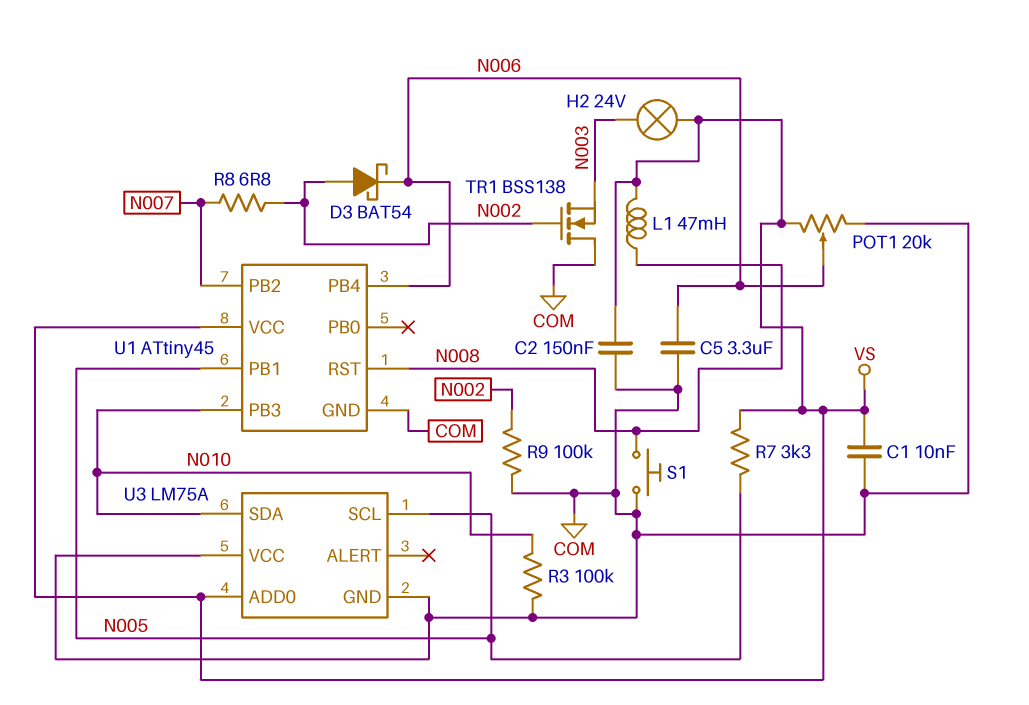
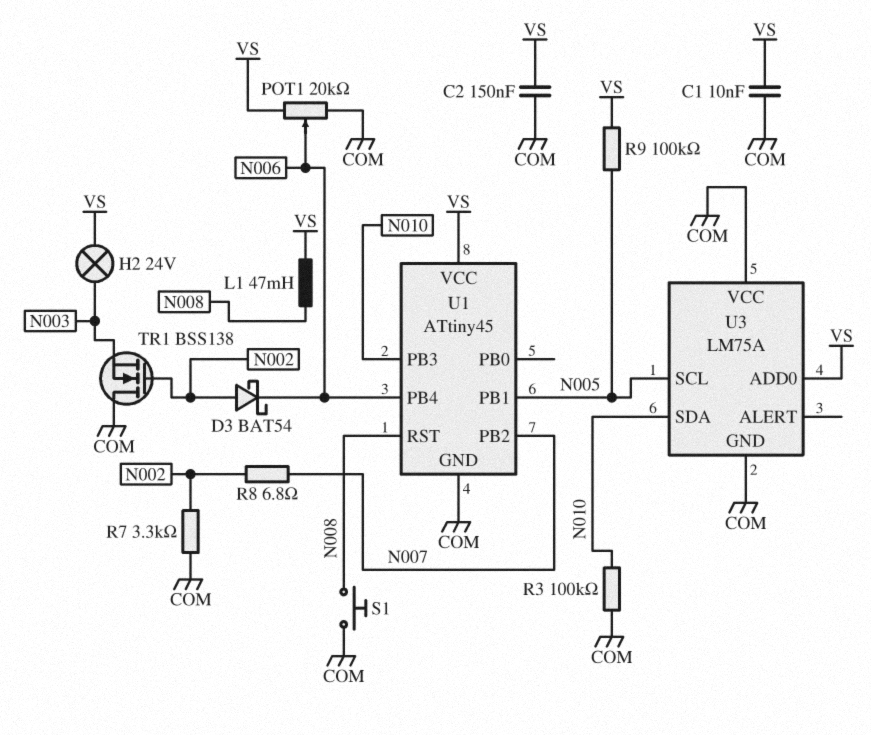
C5: 3.3uF (COM, N006) -> none
R7: 3.3k (N005, VS) -> 3.3k (COM, N002)
R9: 100k (COM, N002) -> 100k (N005, VS)

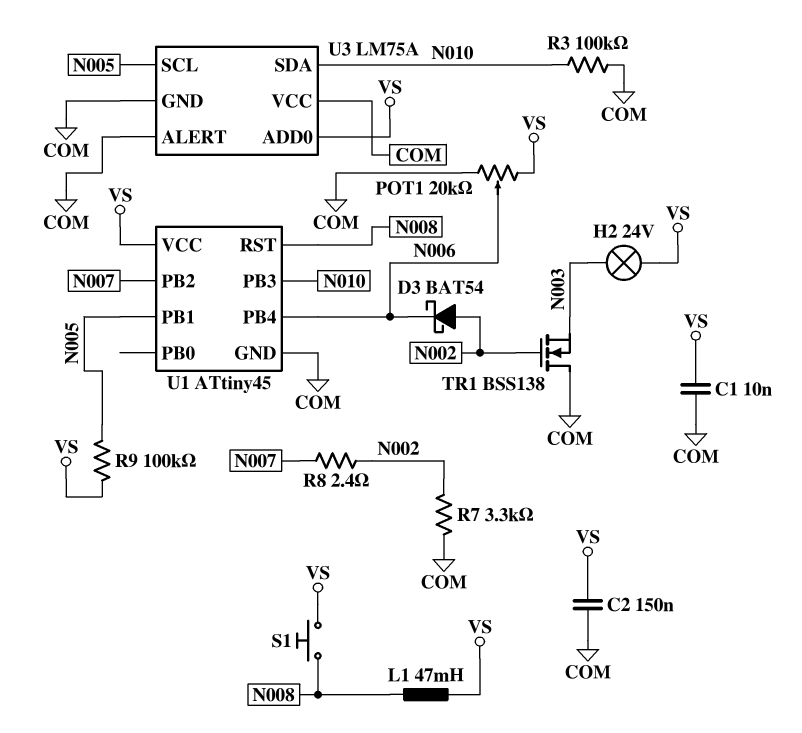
R8: 6.8 (N002, N007) -> 2.4 (N002, N007)
S1: button (COM, N008) -> button (N008, VS)
U3 pin ALERT: none -> COM

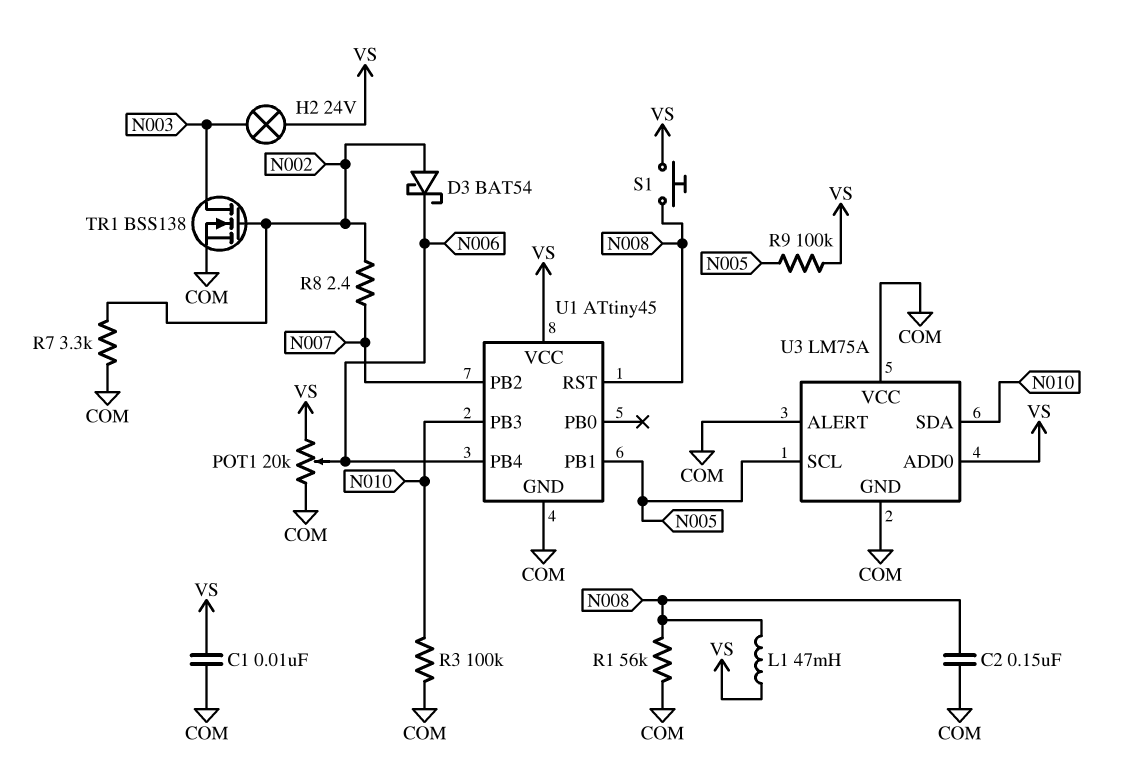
C2: 150nF (COM, VS) -> 150nF (COM, N008)
R1: none -> 56k (COM, N008)
TR1: NMOS BSS138 (G N002, D COM, S N003) -> NMOS BSS138 (G N002, D N003, S COM)

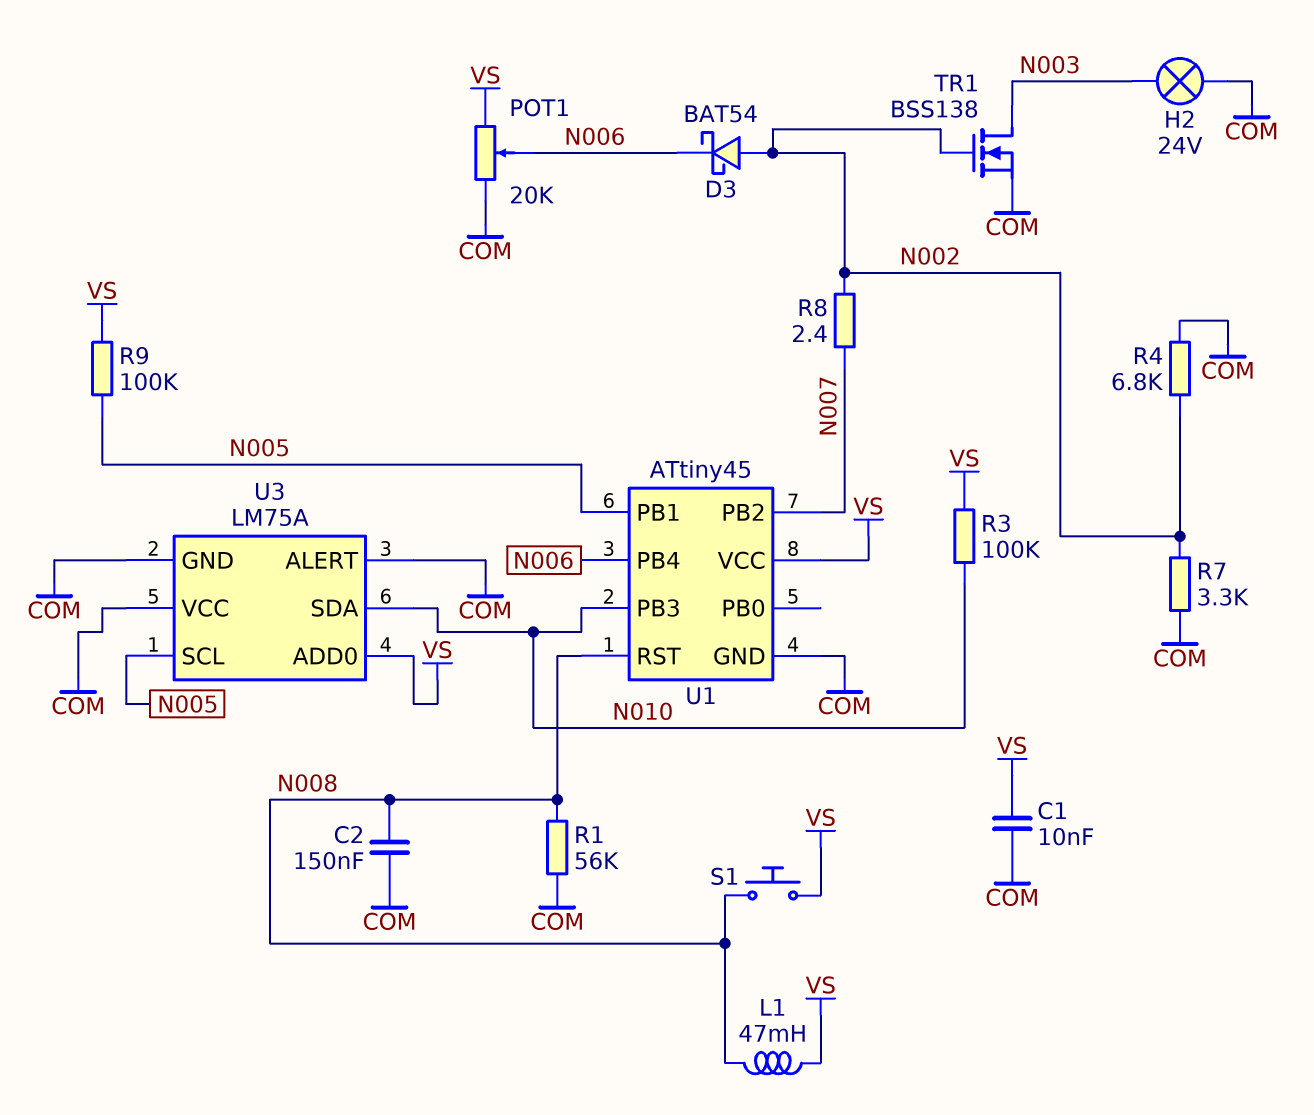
H2: lamp 24V (N003, VS) -> lamp 24V (COM, N003)
R3: 100k (COM, N010) -> 100k (N010, VS)
R4: none -> 6.8k (COM, N002)

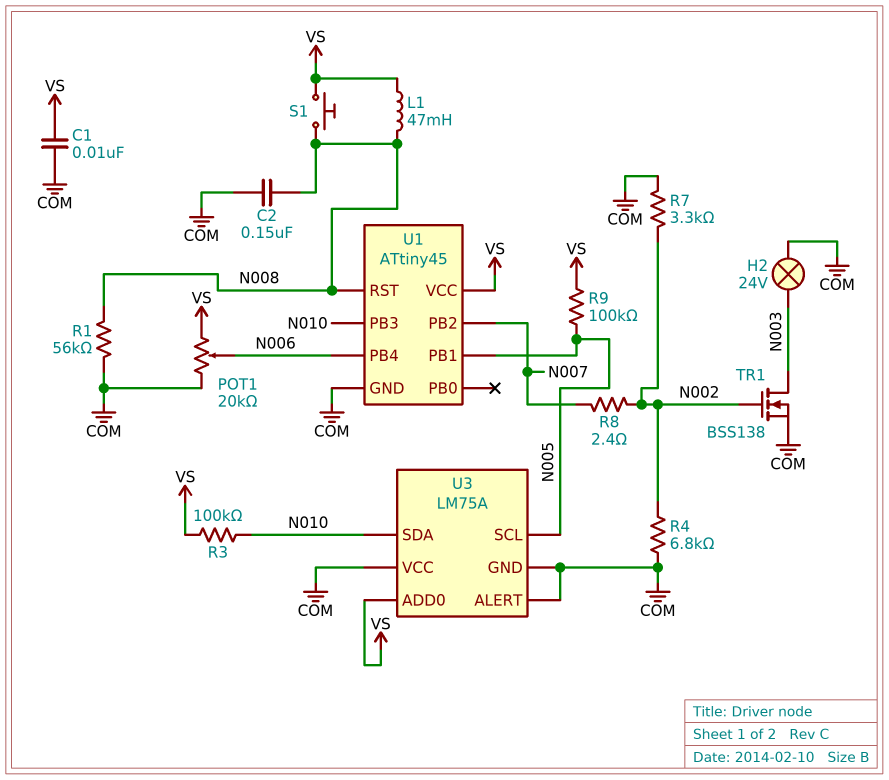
D3: schottky BAT54 (A N002, K N006) -> none

